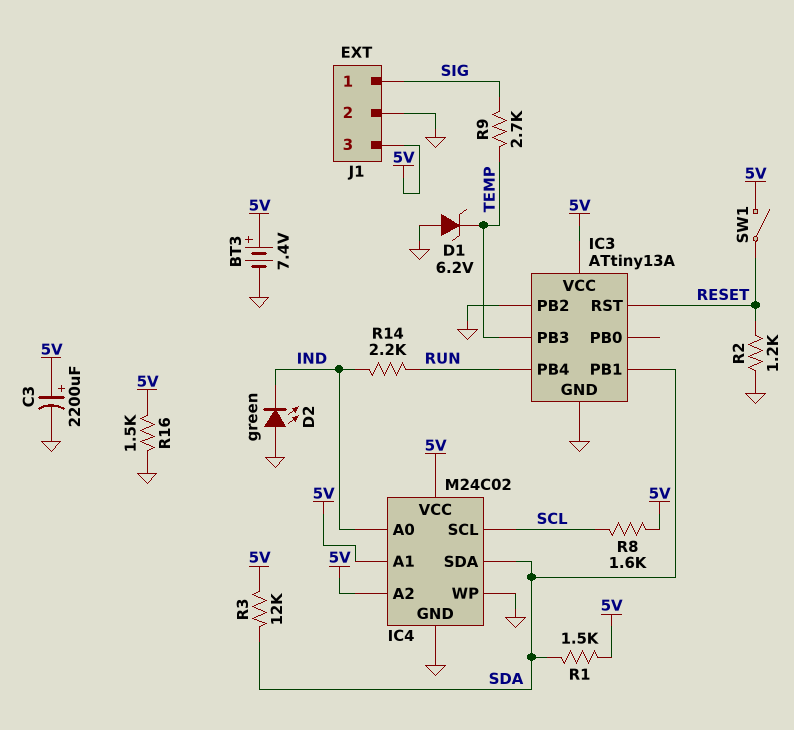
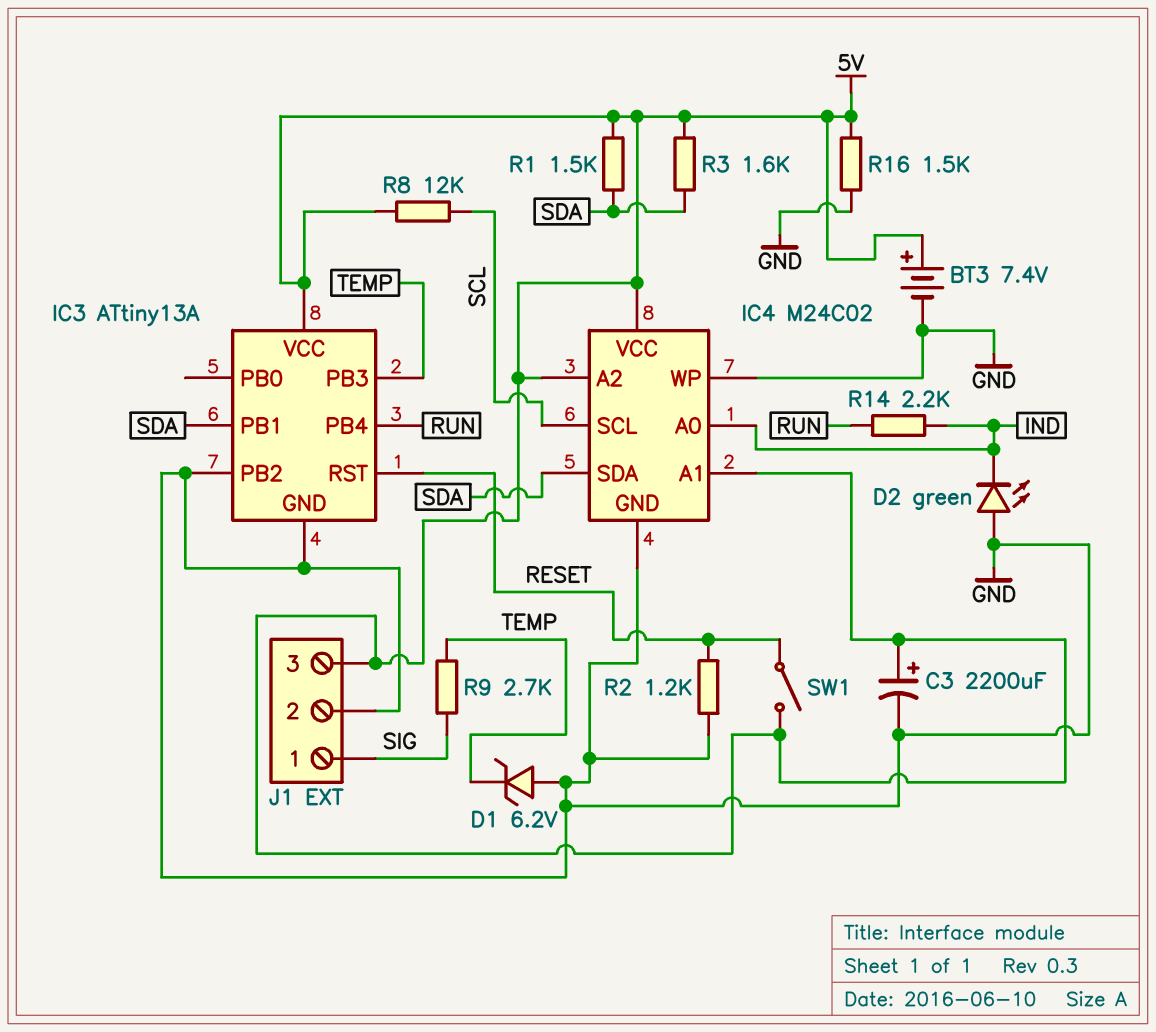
R3: 12k (5V, SDA) -> 1.6k (5V, SDA)
R8: 1.6k (5V, SCL) -> 12k (5V, SCL)

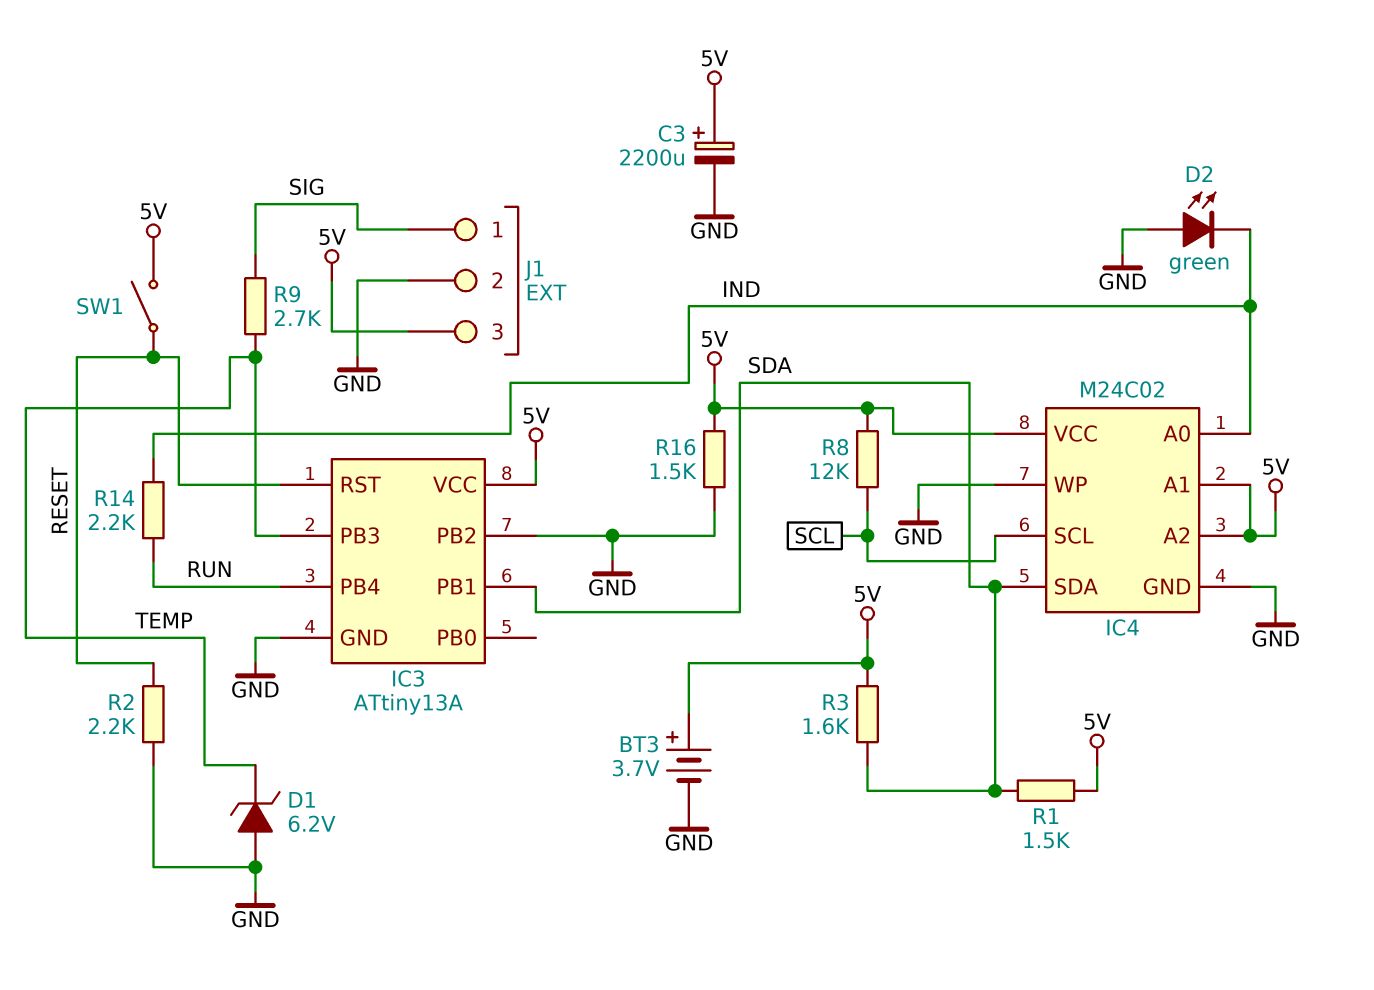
BT3: 7.4V (plus 5V, minus GND) -> 3.7V (plus 5V, minus GND)
R2: 1.2k (GND, RESET) -> 2.2k (GND, RESET)

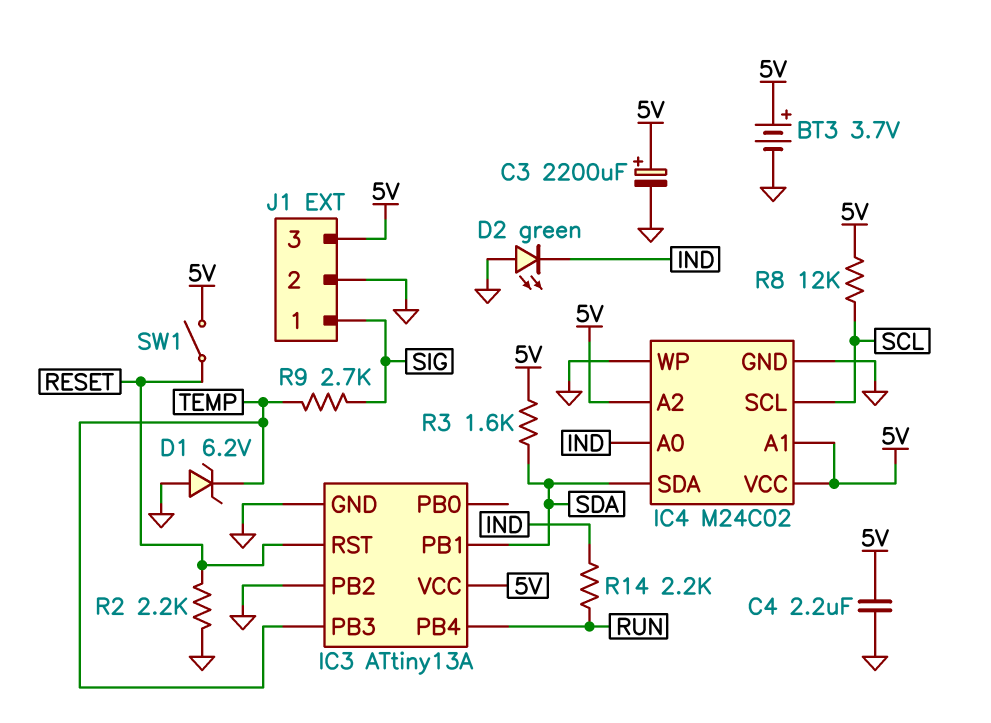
C4: none -> 2.2uF (5V, GND)
R1: 1.5k (5V, SDA) -> none
R16: 1.5k (5V, GND) -> none

